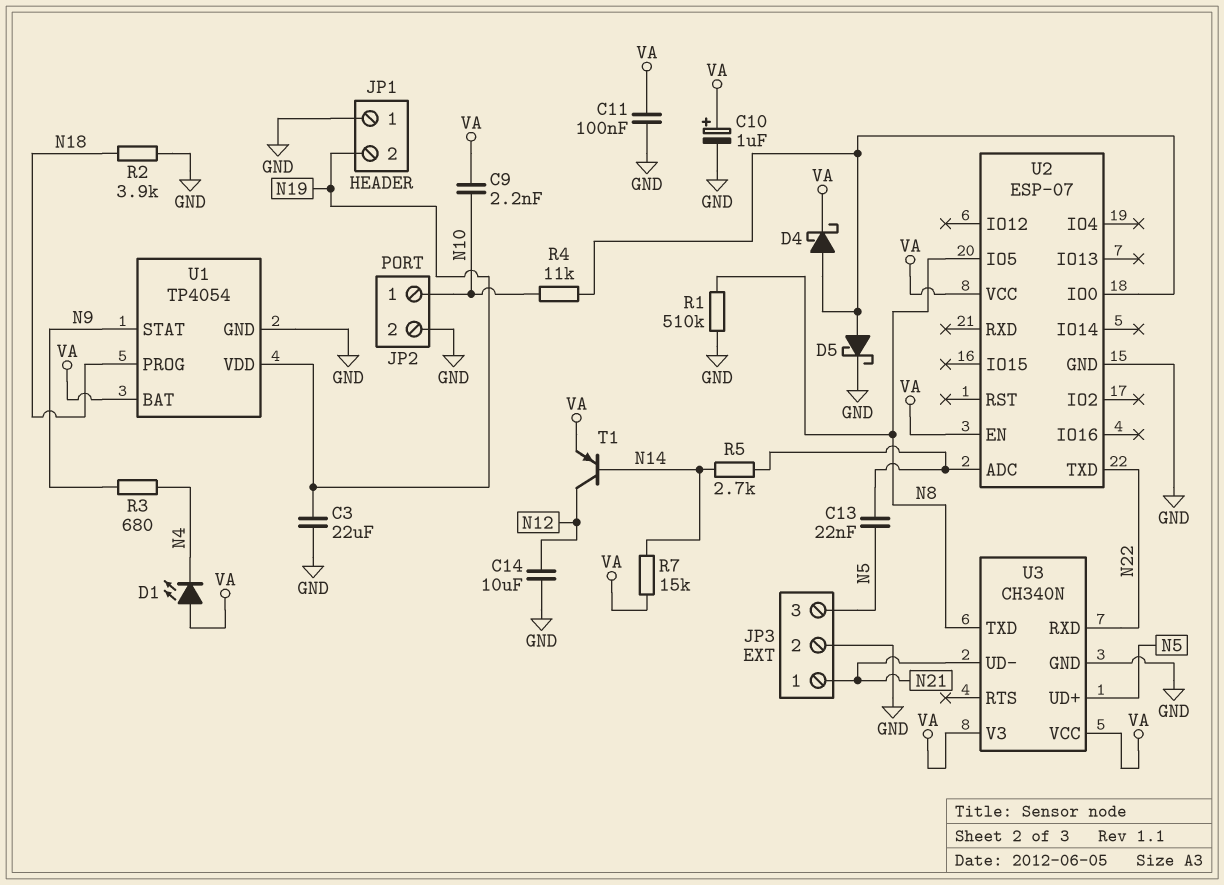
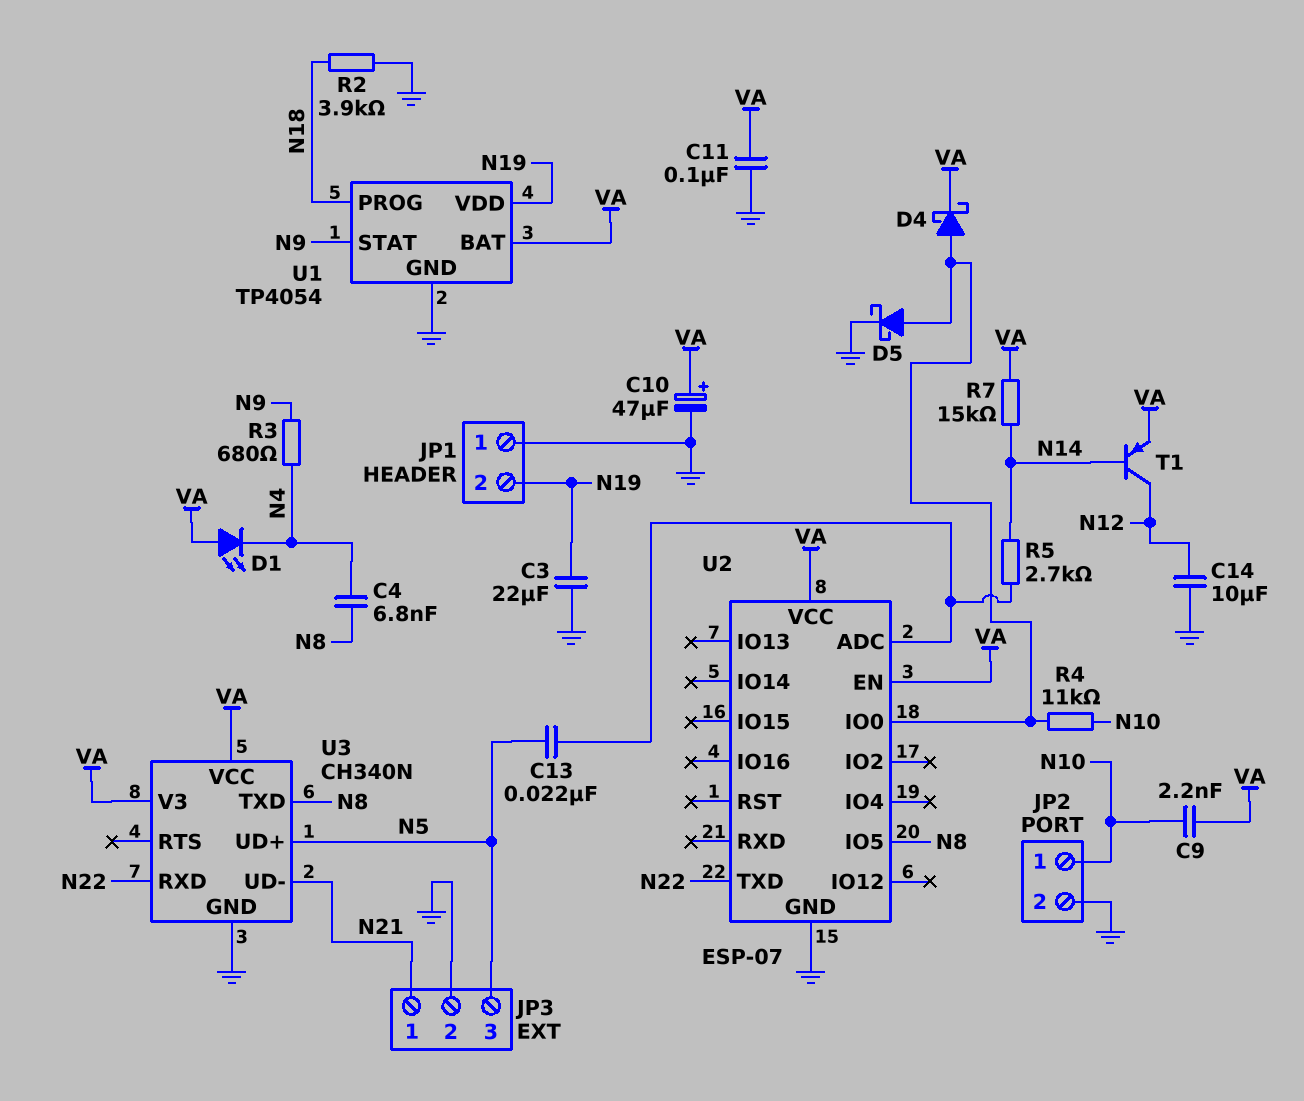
C4: none -> 6.8nF (N4, N8)
C10: 1uF (plus VA, minus GND) -> 47uF (plus VA, minus GND)
R1: 510k (GND, N8) -> none

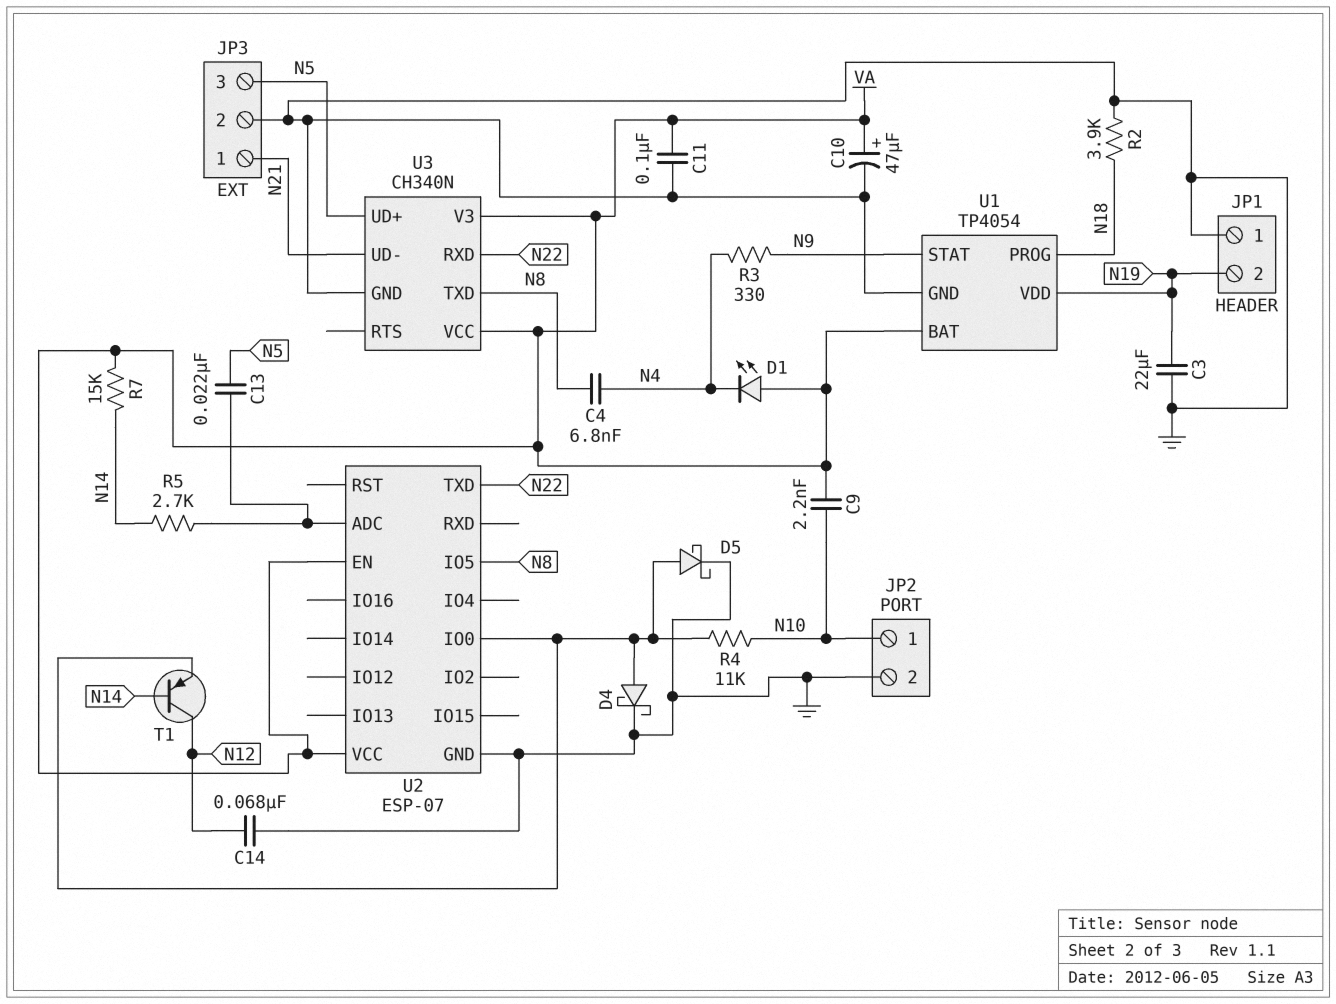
C14: 10uF (GND, N12) -> 68nF (GND, N12)
D4: schottky (A U2/IO0, K VA) -> schottky (A U2/IO0, K GND)
R3: 680 (N4, N9) -> 330 (N4, N9)
T1: PNP (B N14, C N12, E VA) -> PNP (B N14, C N12, E U2/IO0)

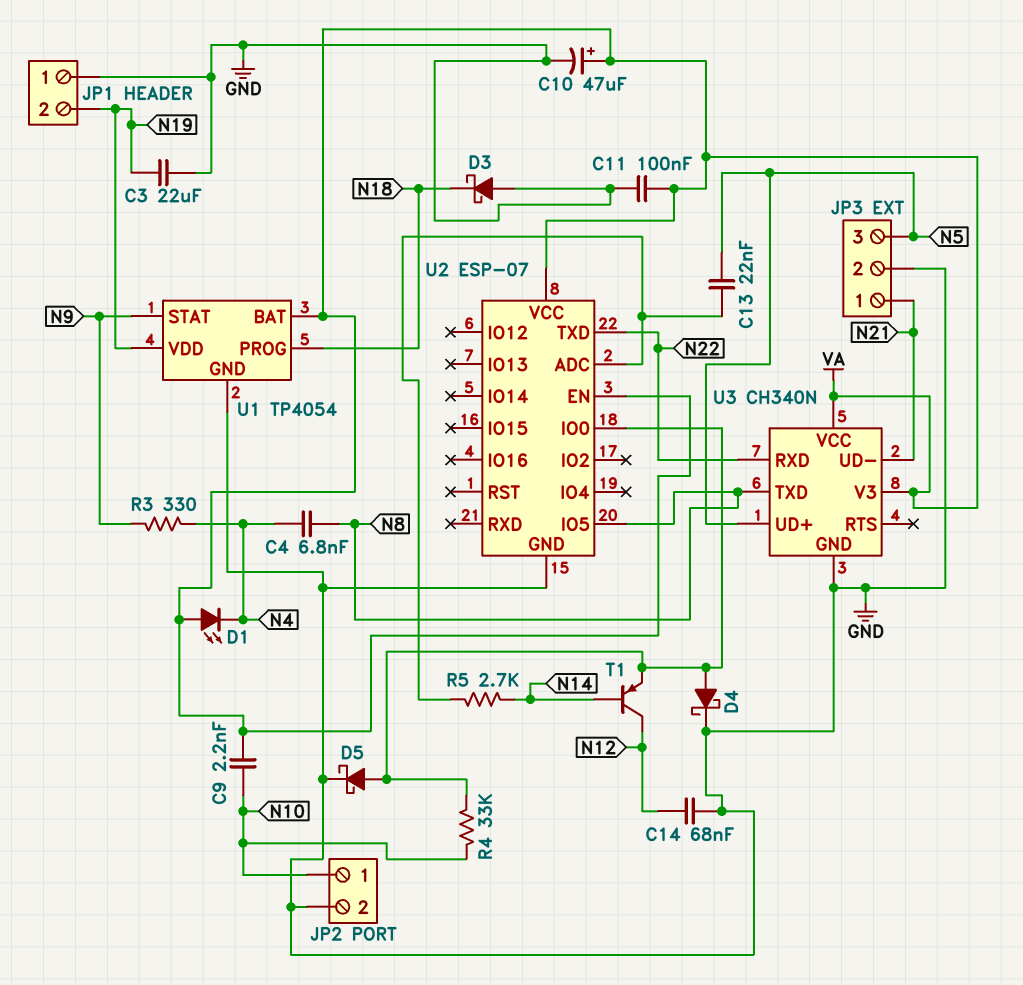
D3: none -> schottky (A GND, K N18)
R2: 3.9k (GND, N18) -> none
R4: 11k (N10, U2/IO0) -> 33k (N10, U2/IO0)
R7: 15k (N14, VA) -> none

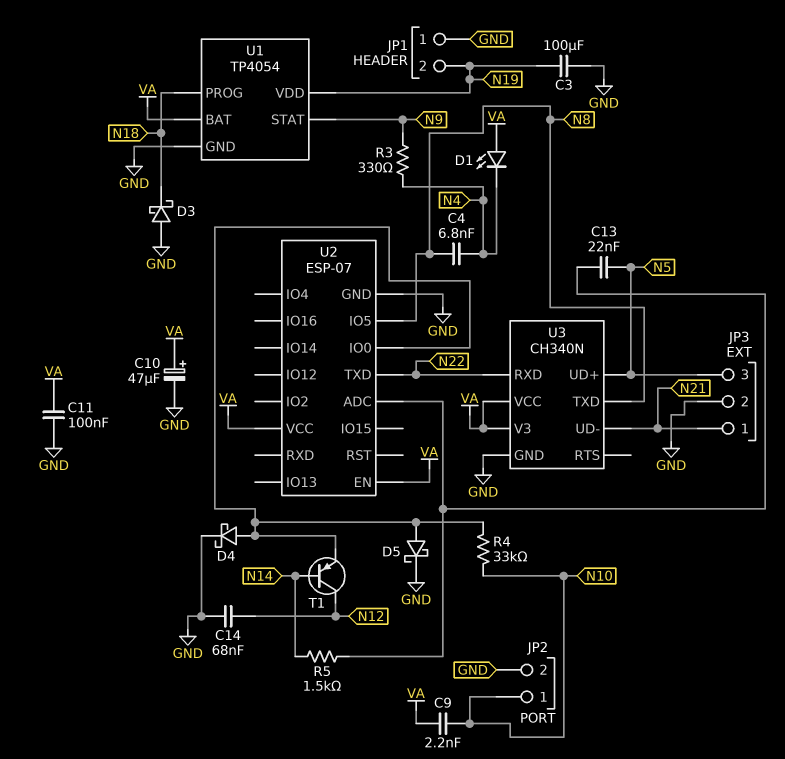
C3: 22uF (GND, N19) -> 100uF (GND, N19)
R5: 2.7k (N14, U2/ADC) -> 1.5k (N14, U2/ADC)

